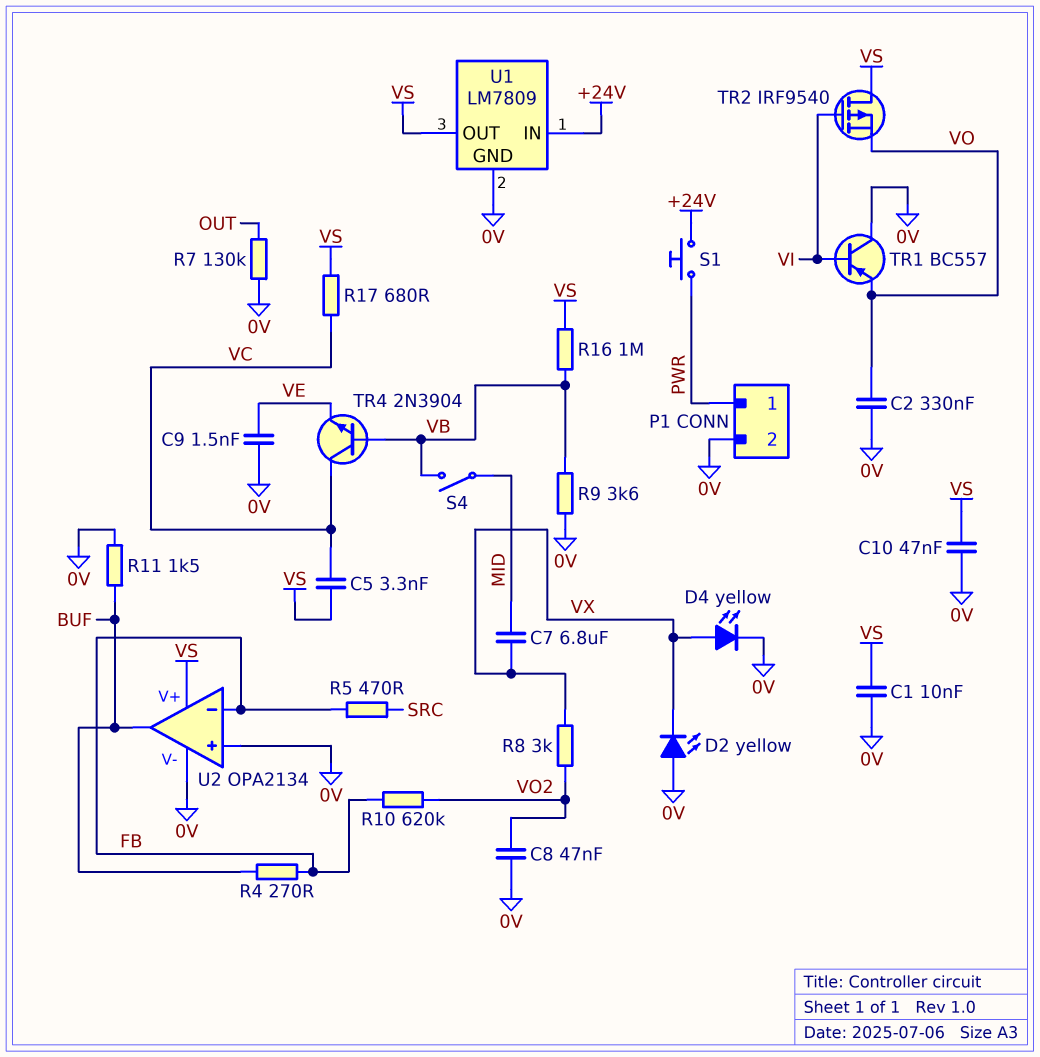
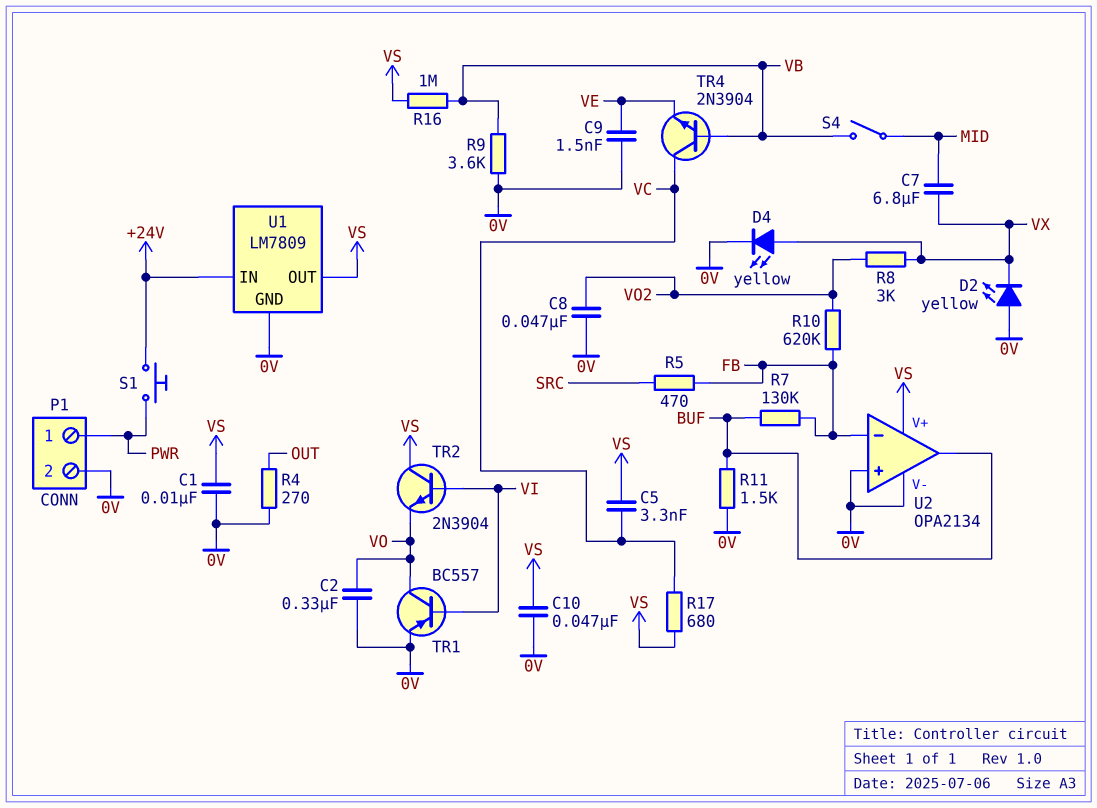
R4: 270 (BUF, FB) -> 270 (0V, OUT)
R7: 130k (0V, OUT) -> 130k (BUF, FB)
TR1: PNP BC557 (B VI, C 0V, E VO) -> PNP BC557 (B VI, C VO, E 0V)
TR2: PMOS IRF9540 (G VI, D VS, S VO) -> NPN 2N3904 (B VI, C VS, E VO)

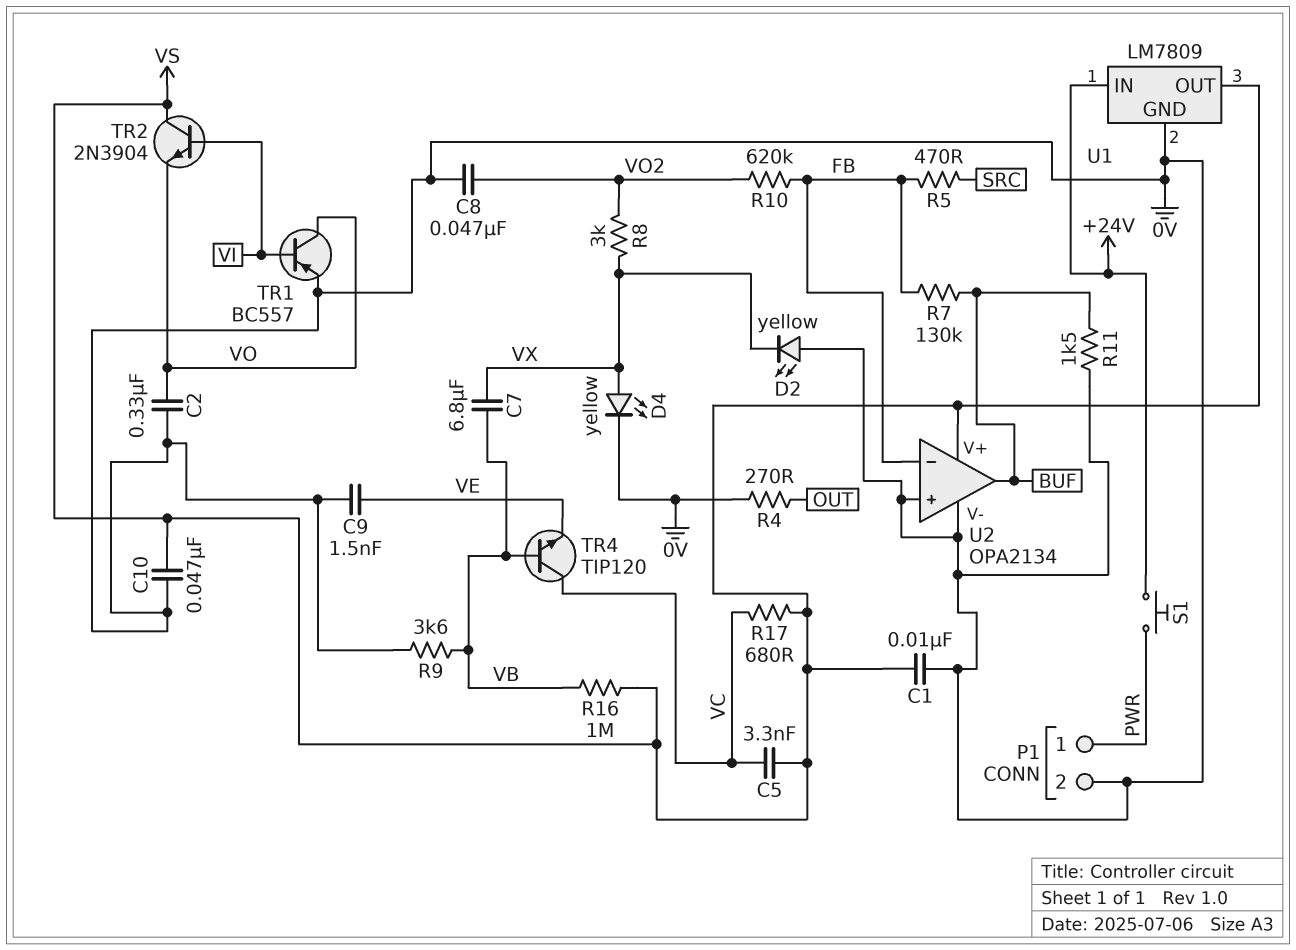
C7: 6.8uF (MID, VX) -> 6.8uF (VB, VX)
S4: switch (MID, VB) -> none
TR4: NPN 2N3904 (B VB, C VC, E VE) -> NPN TIP120 (B VB, C VC, E VE)

